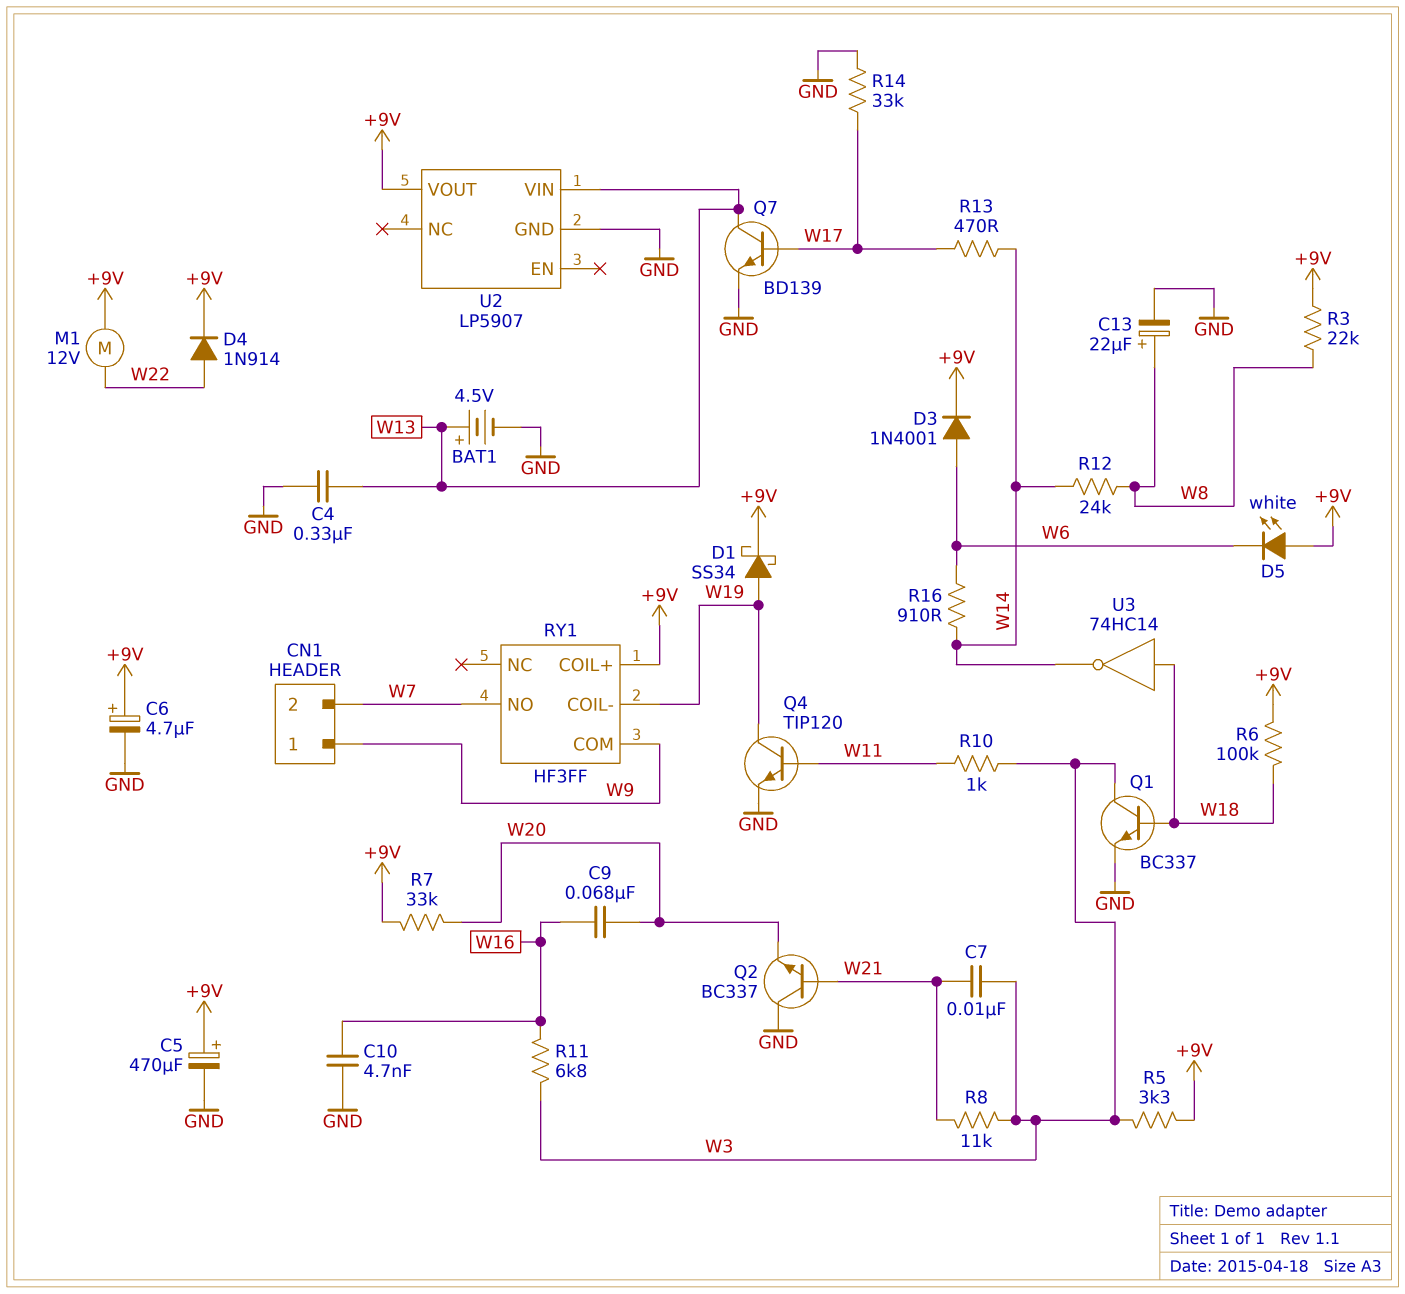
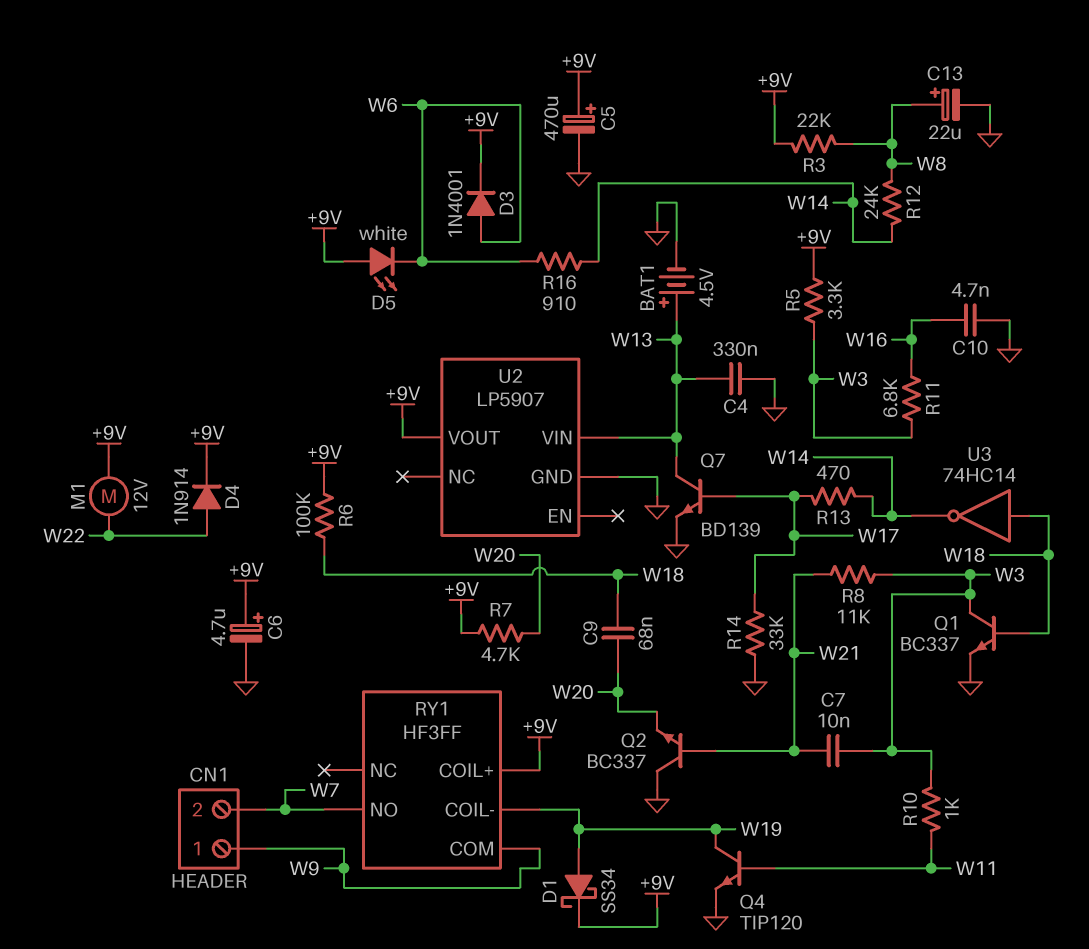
C9: 68nF (W16, W20) -> 68nF (W18, W20)
R7: 33k (+9V, W20) -> 4.7k (+9V, W20)

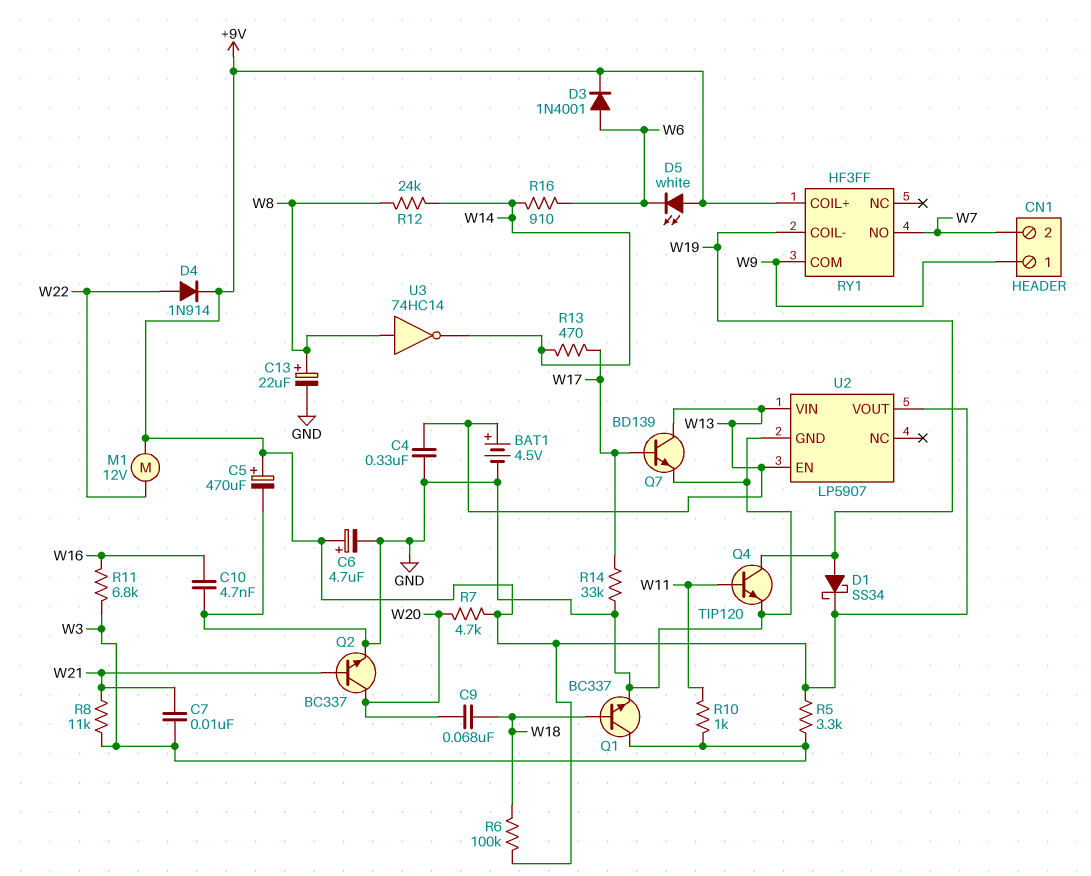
Q2: NPN BC337 (B W21, C GND, E W20) -> NPN BC337 (B W21, C W20, E GND)
R3: 22k (+9V, W8) -> none
U2 pin EN: none -> W13
U3: NOT 74HC14 (in W18, out W14) -> NOT 74HC14 (in W8, out W14)

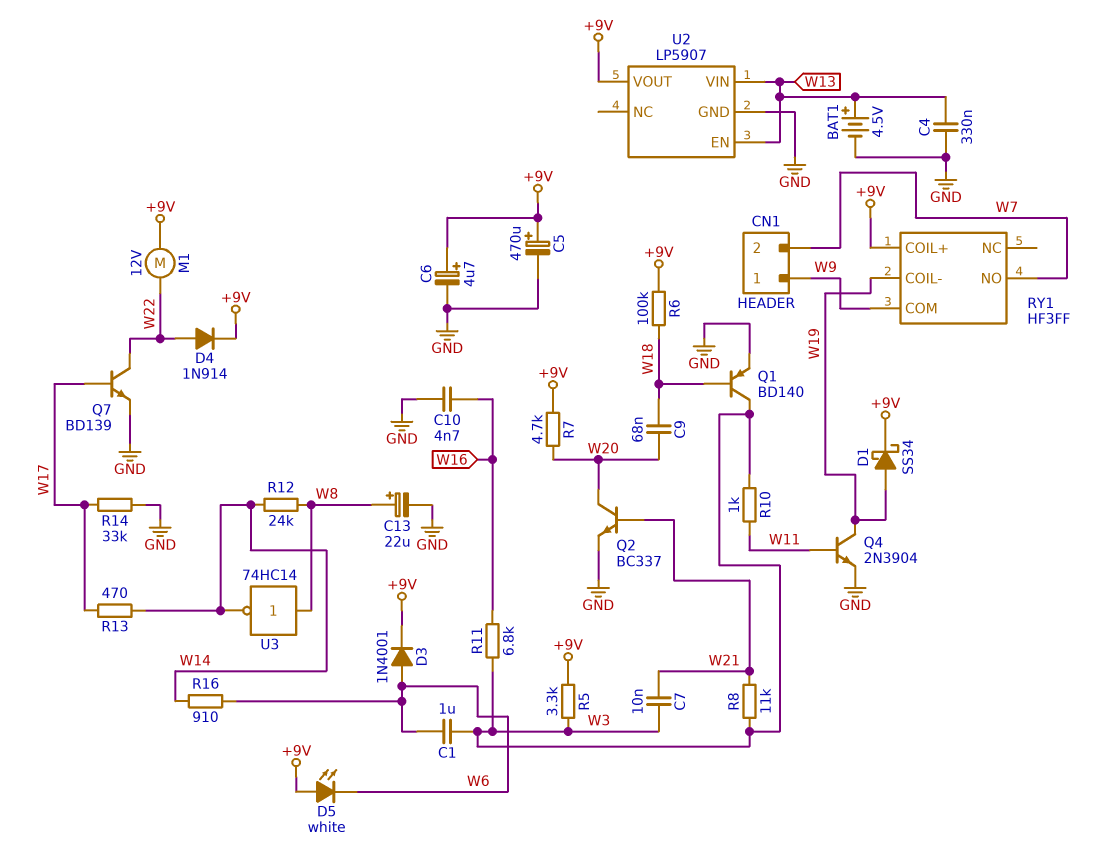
C1: none -> 1uF (W3, W6)
Q1: NPN BC337 (B W18, C W3, E GND) -> PNP BD140 (B W18, C W3, E GND)
Q4: NPN TIP120 (B W11, C W19, E GND) -> NPN 2N3904 (B W11, C W19, E GND)
Q7: NPN BD139 (B W17, C W13, E GND) -> NPN BD139 (B W17, C W22, E GND)

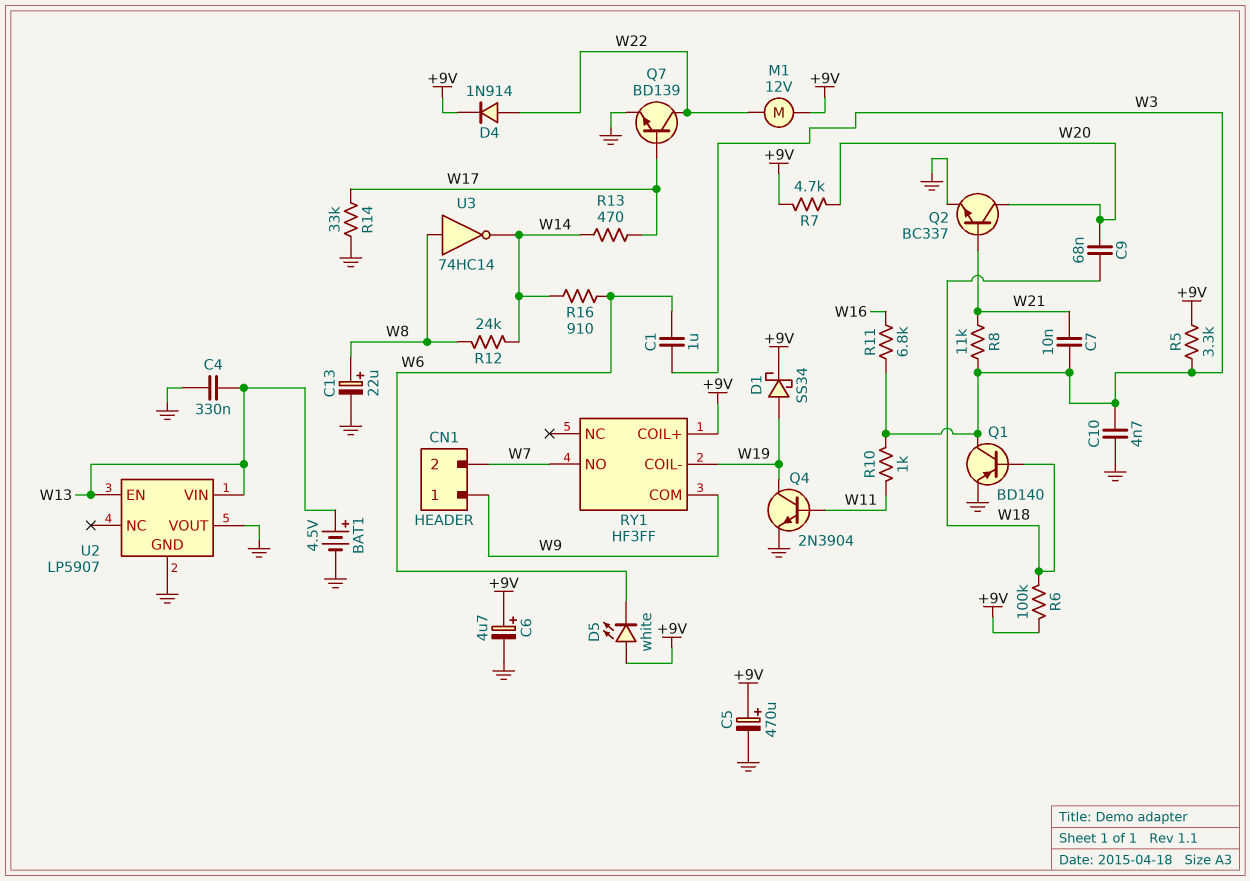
C10: 4.7nF (GND, W16) -> 4.7nF (GND, W3)
D3: diode 1N4001 (A W6, K +9V) -> none
U2 pin VOUT: +9V -> GND

